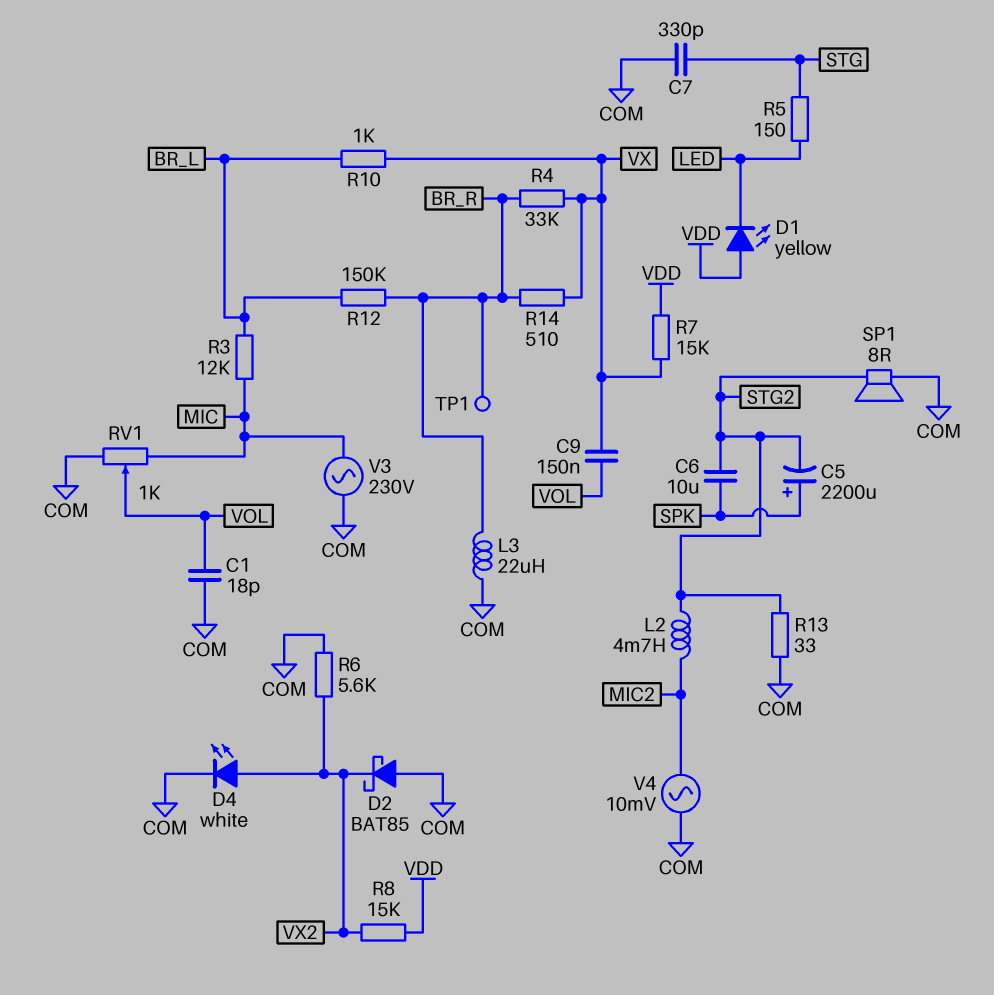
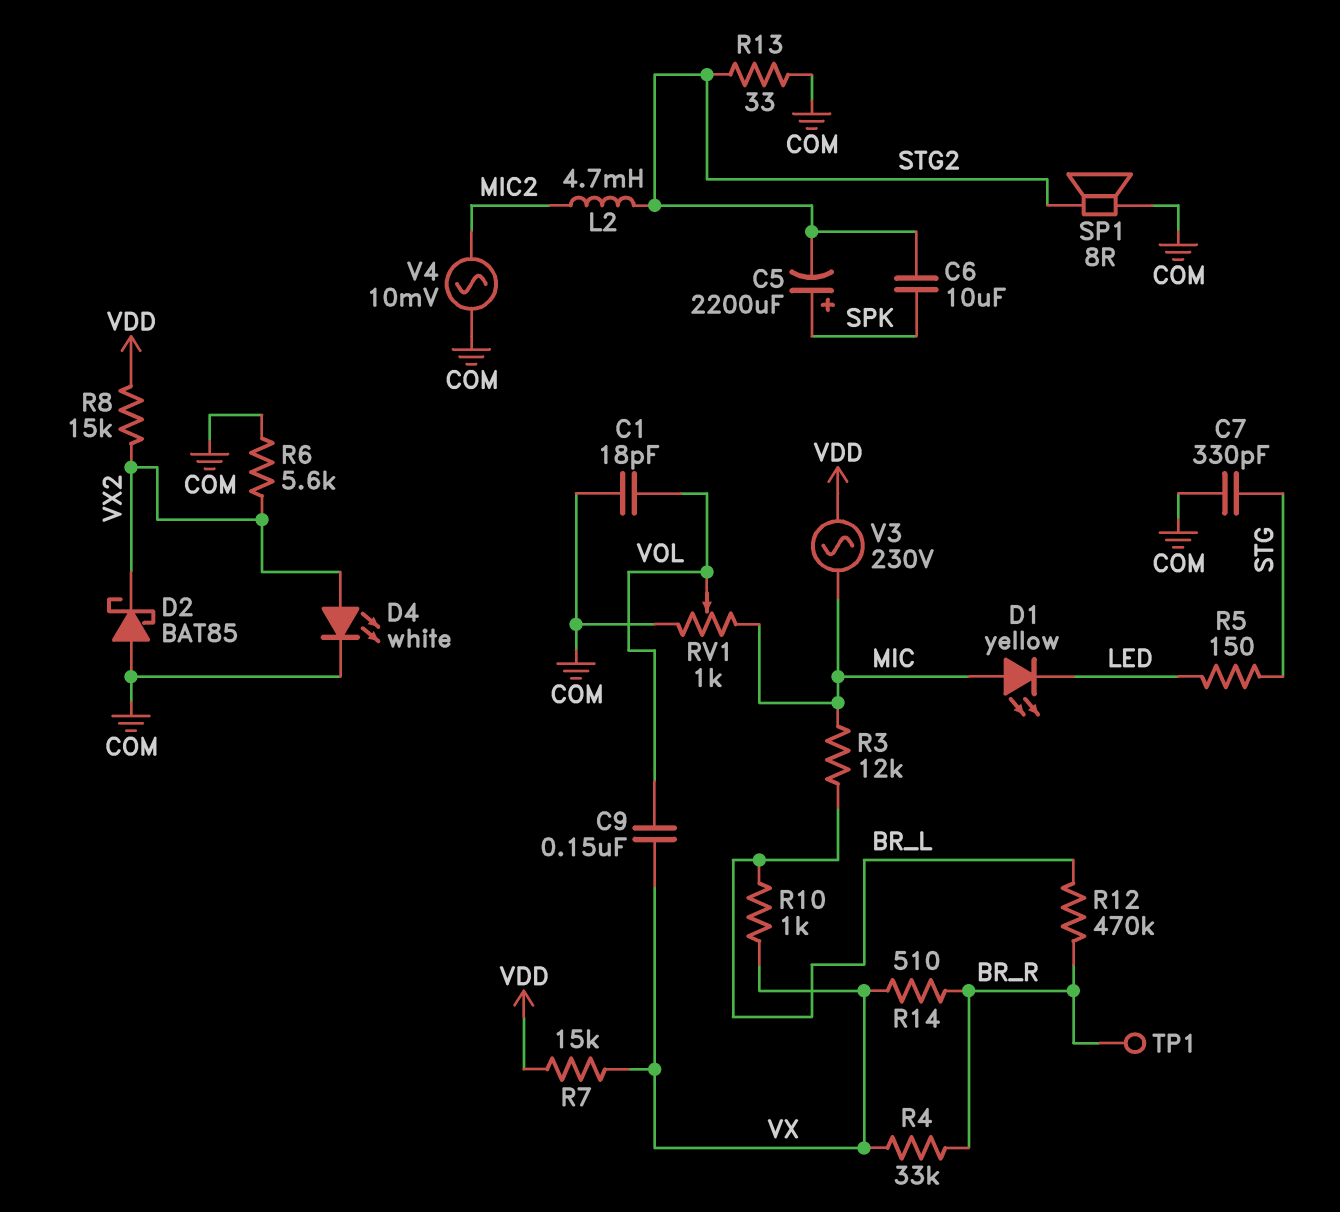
D1: LED yellow (A VDD, K LED) -> LED yellow (A MIC, K LED)
L3: 22uH (BR_R, COM) -> none
R12: 150k (BR_L, BR_R) -> 470k (BR_L, BR_R)
V3: AC 230V (COM, MIC) -> AC 230V (MIC, VDD)

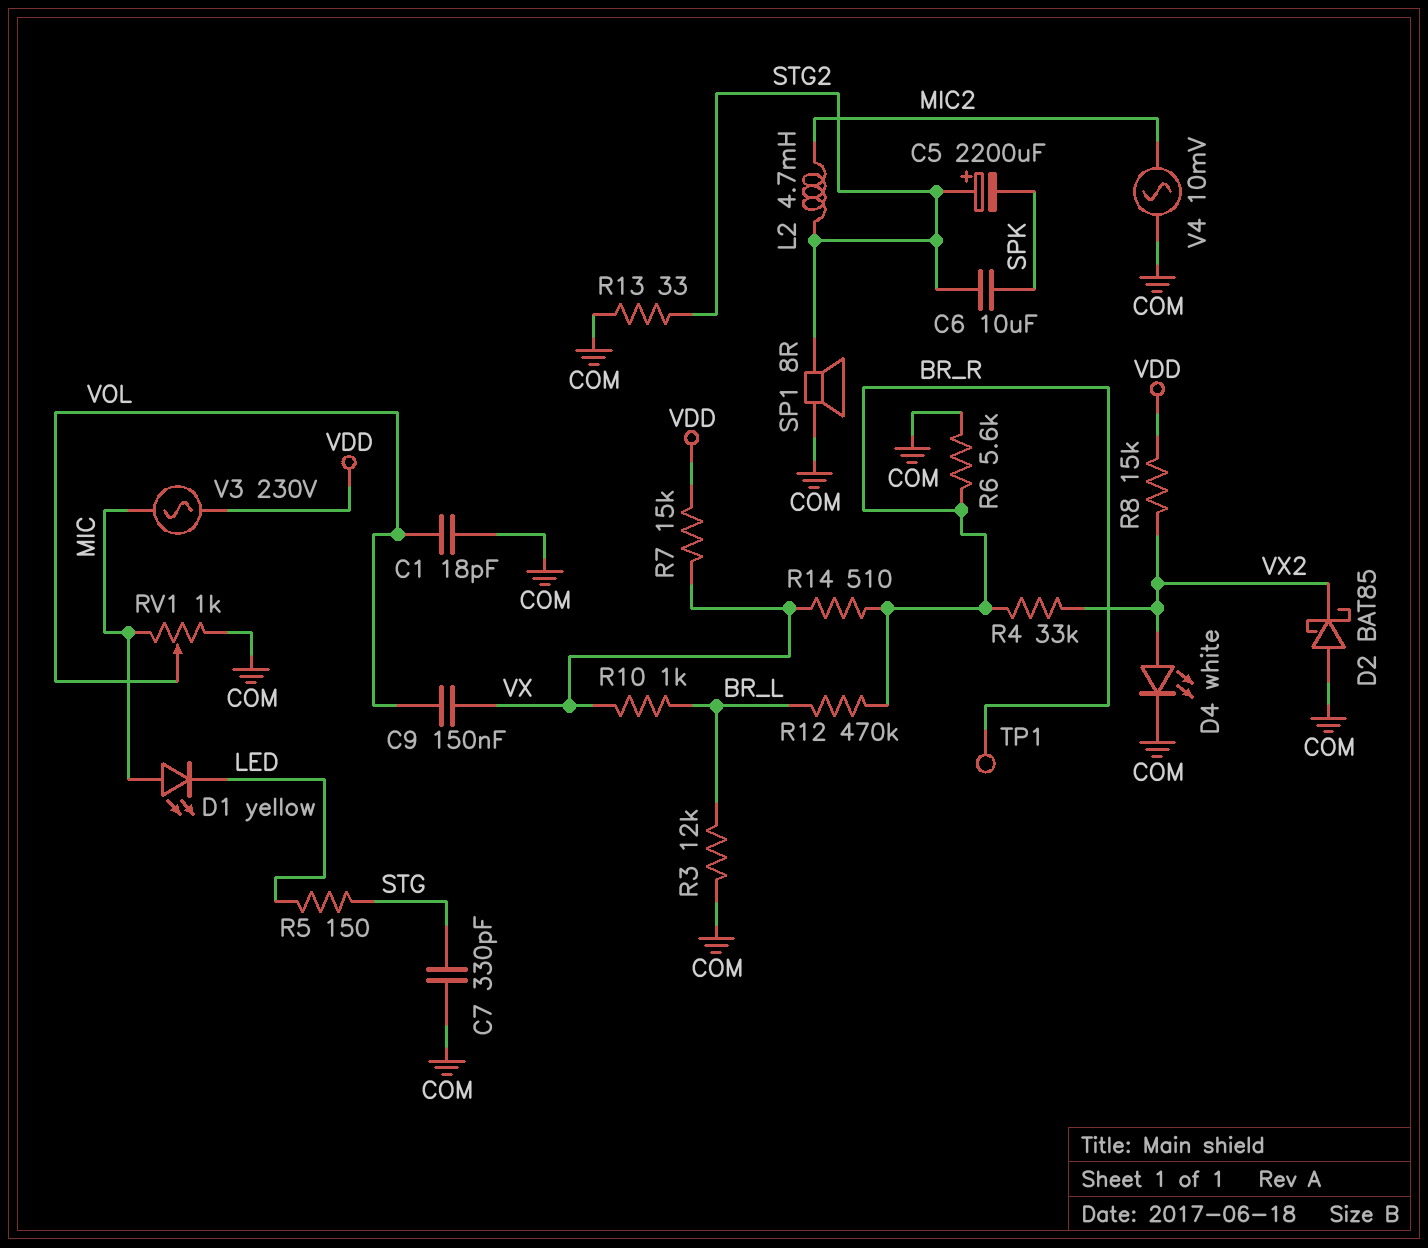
C5: 2200uF (plus SPK, minus STG2) -> 2200uF (plus STG2, minus SPK)
R3: 12k (BR_L, MIC) -> 12k (BR_L, COM)
R4: 33k (BR_R, VX) -> 33k (BR_R, VX2)
R6: 5.6k (COM, VX2) -> 5.6k (BR_R, COM)

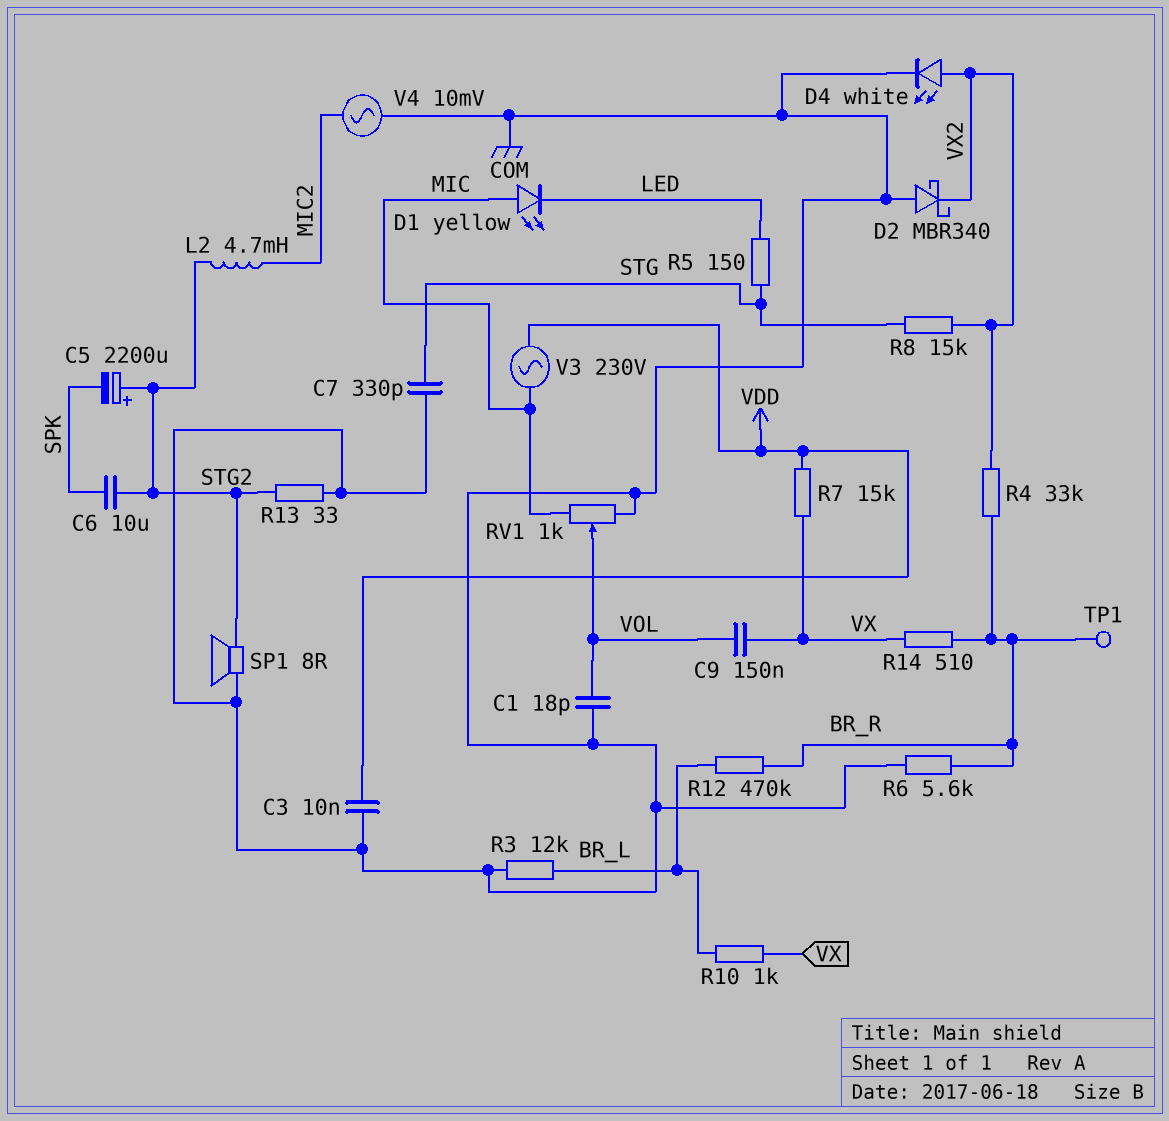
C3: none -> 10nF (COM, VDD)
D2: schottky BAT85 (A COM, K VX2) -> schottky MBR340 (A COM, K VX2)
R8: 15k (VDD, VX2) -> 15k (STG, VX2)

